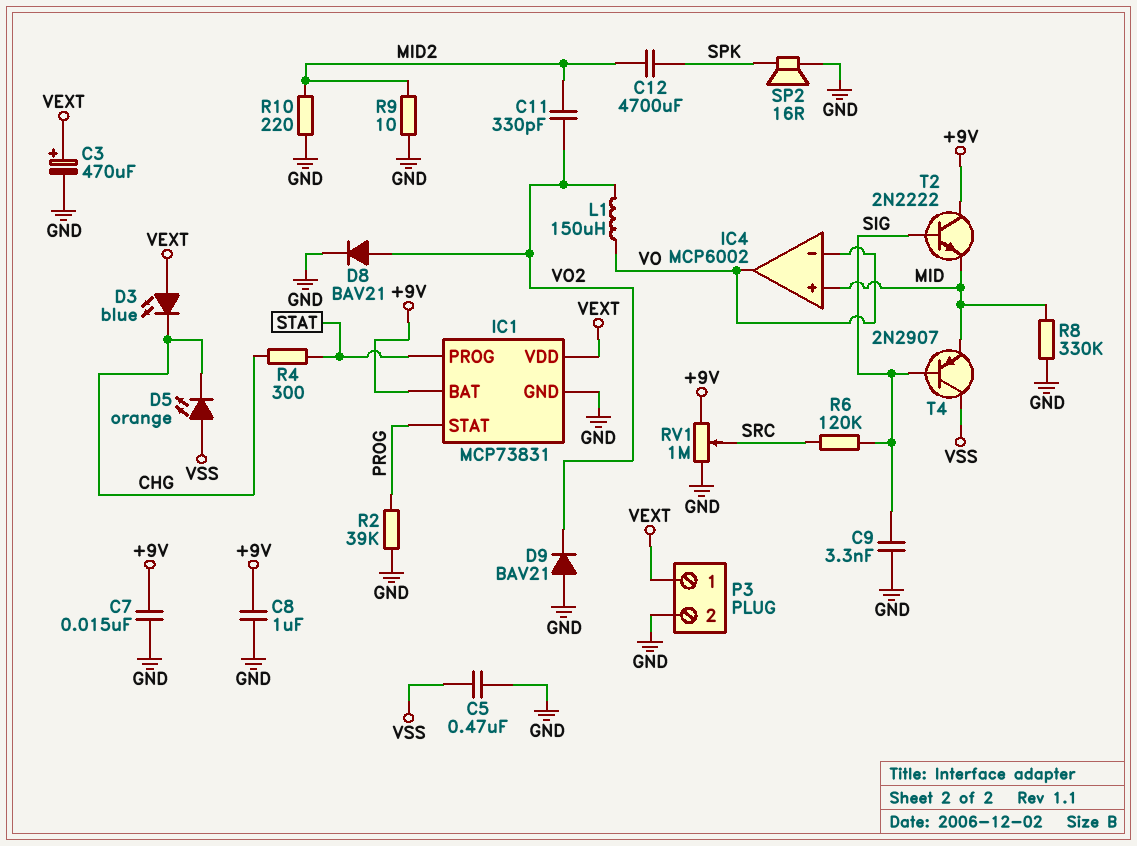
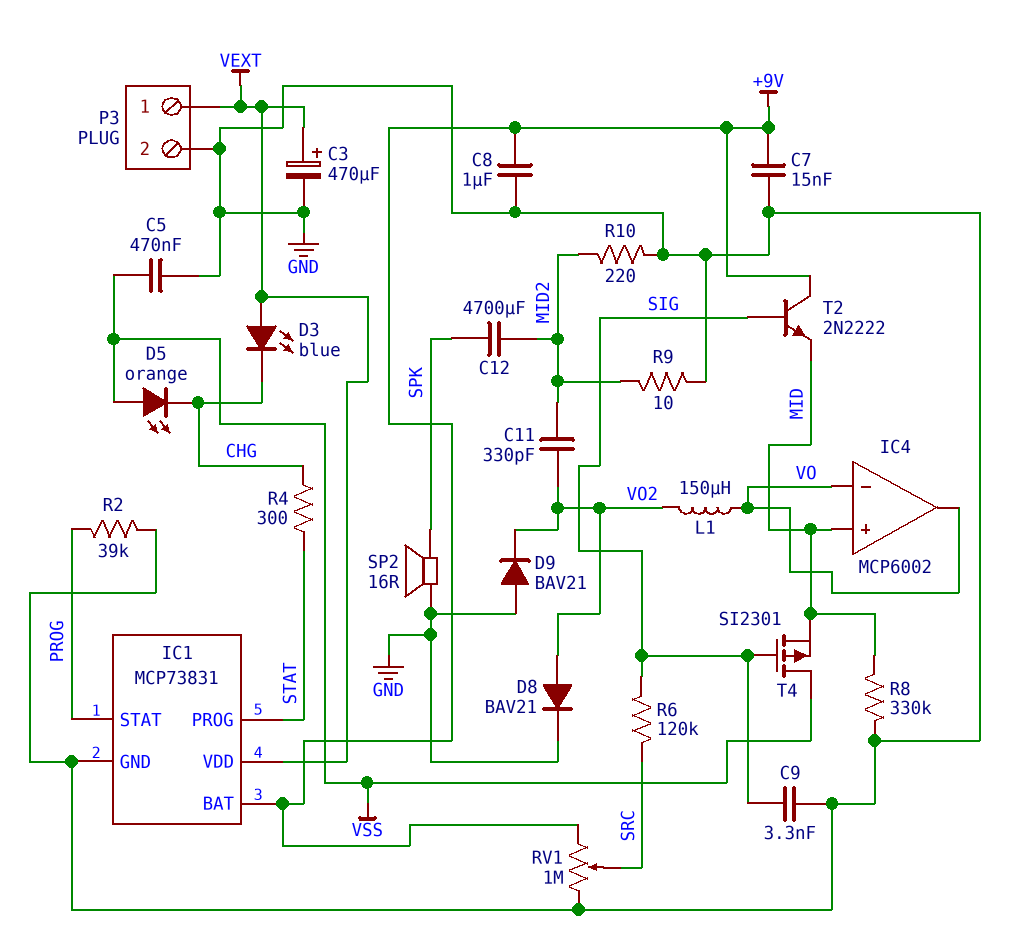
T4: PNP 2N2907 (B SIG, C VSS, E MID) -> PMOS SI2301 (G SIG, D VSS, S MID)

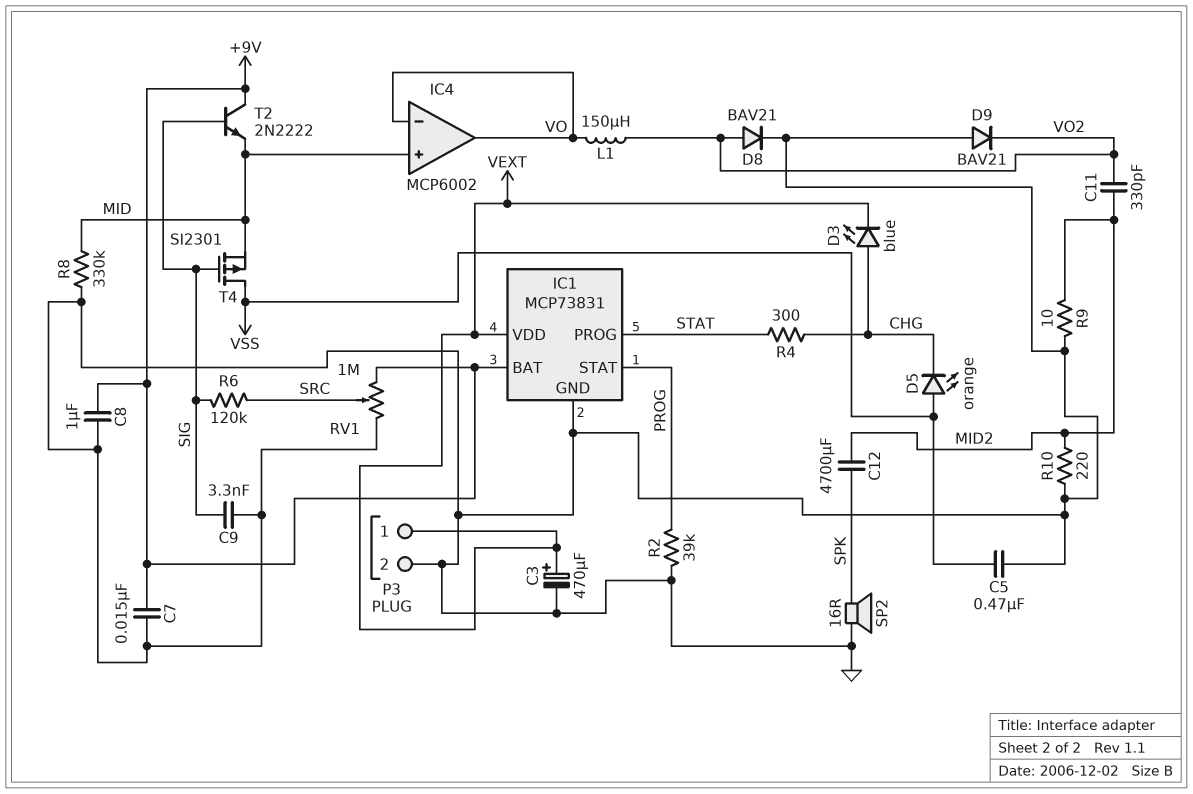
D3: LED blue (A VEXT, K CHG) -> LED blue (A CHG, K VEXT)

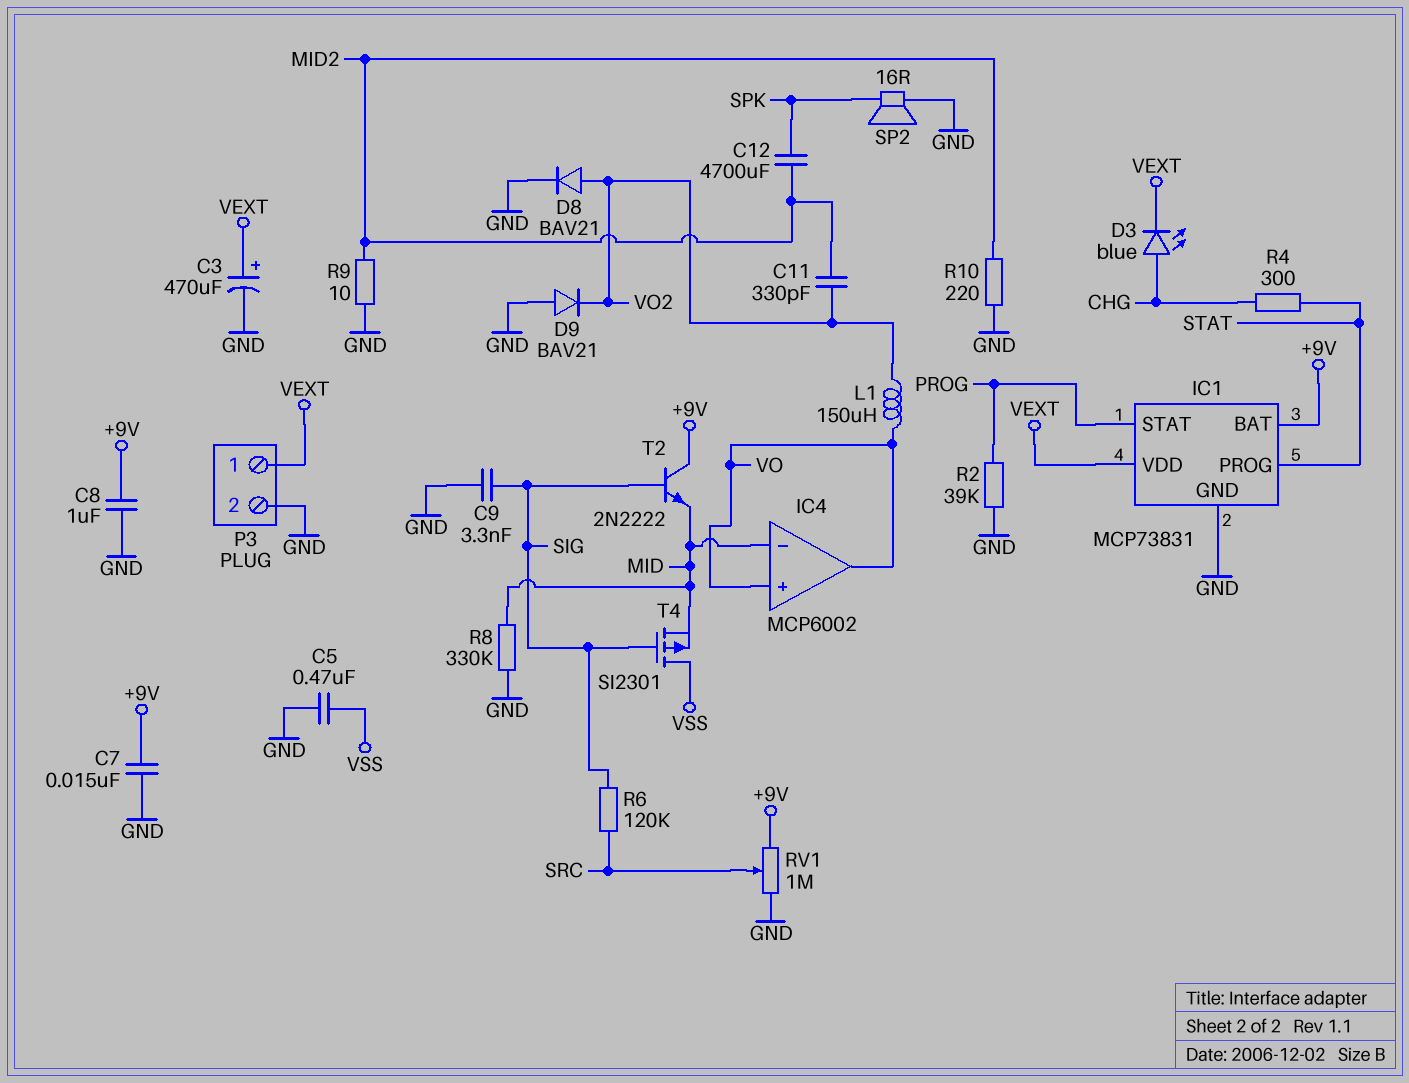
D5: LED orange (A VSS, K CHG) -> none
IC4 pin in+: MID -> VO
IC4 pin in-: VO -> MID

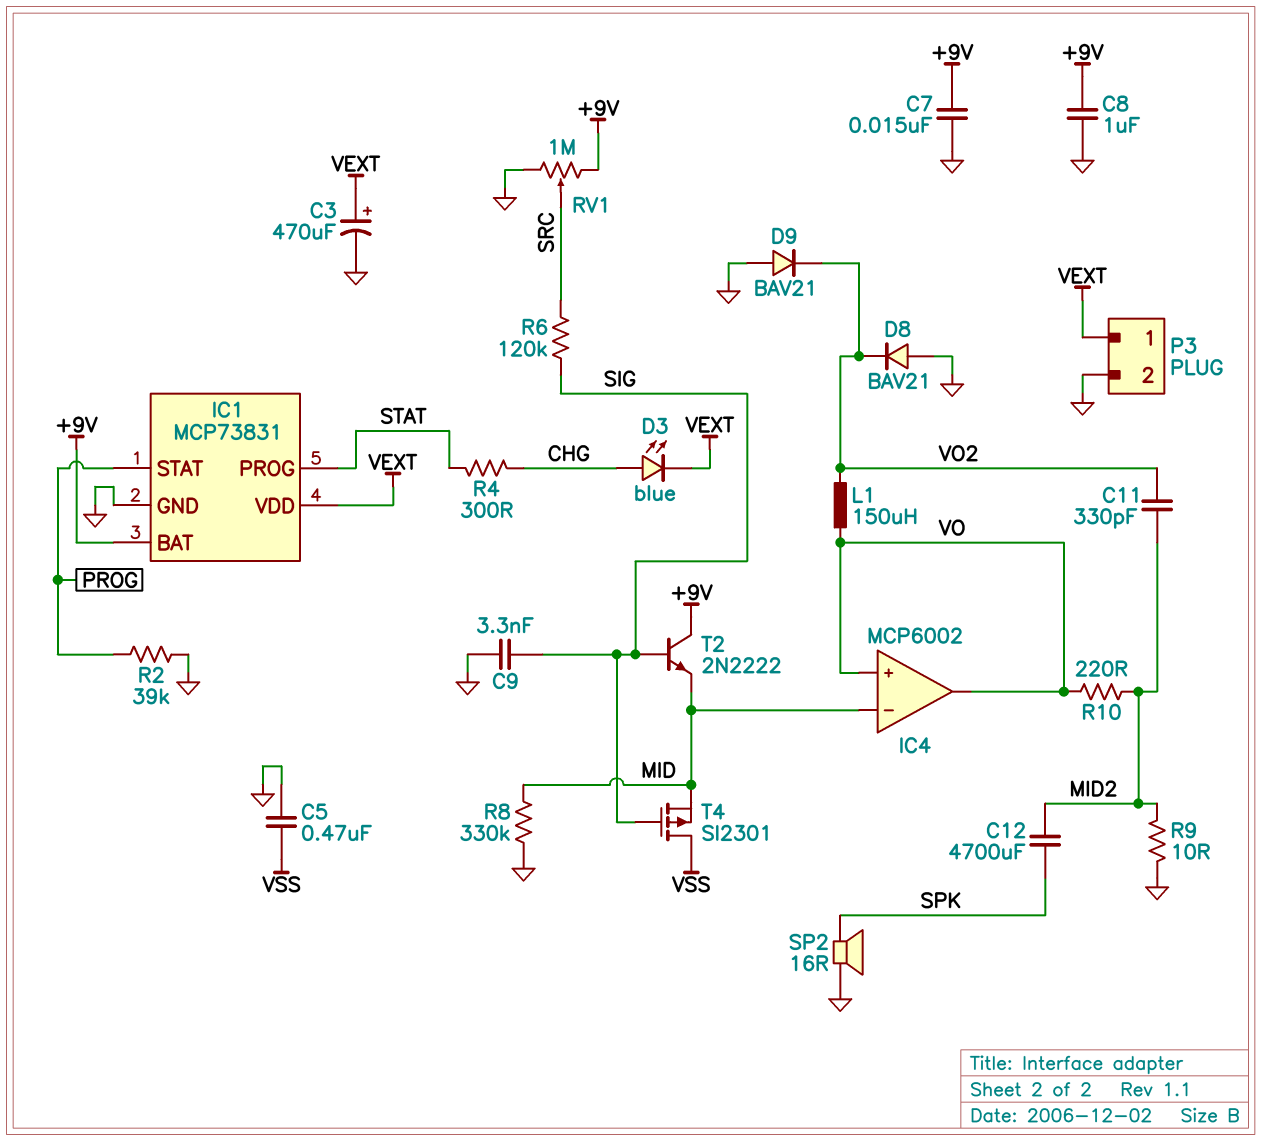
D8: diode BAV21 (A VO2, K GND) -> diode BAV21 (A GND, K VO2)
R10: 220 (GND, MID2) -> 220 (MID2, VO)

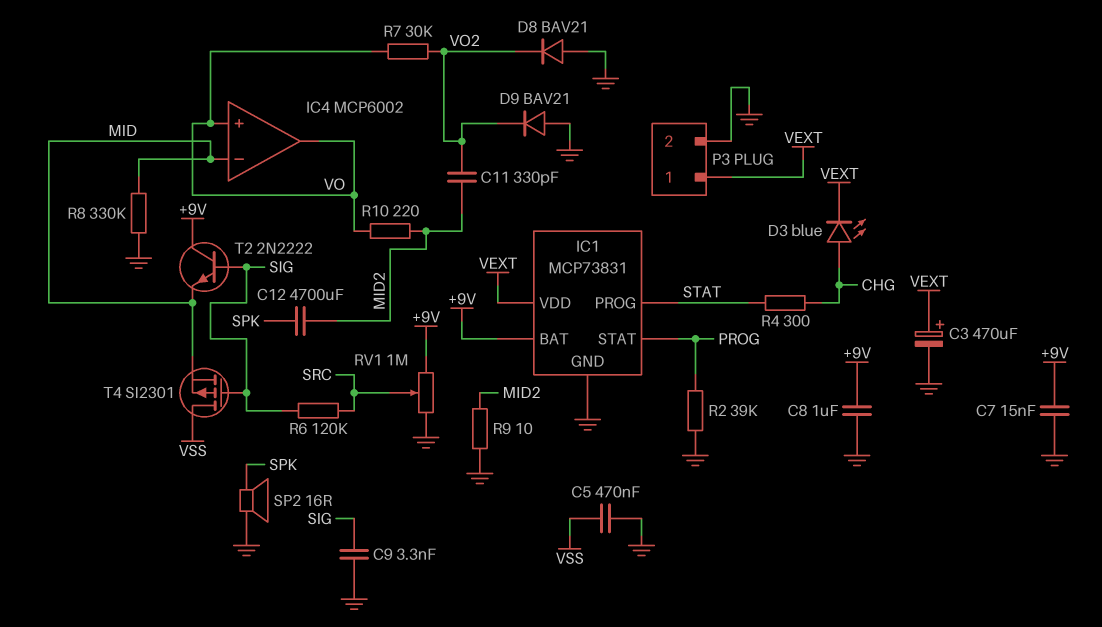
L1: 150uH (VO, VO2) -> none
R7: none -> 30k (VO, VO2)

